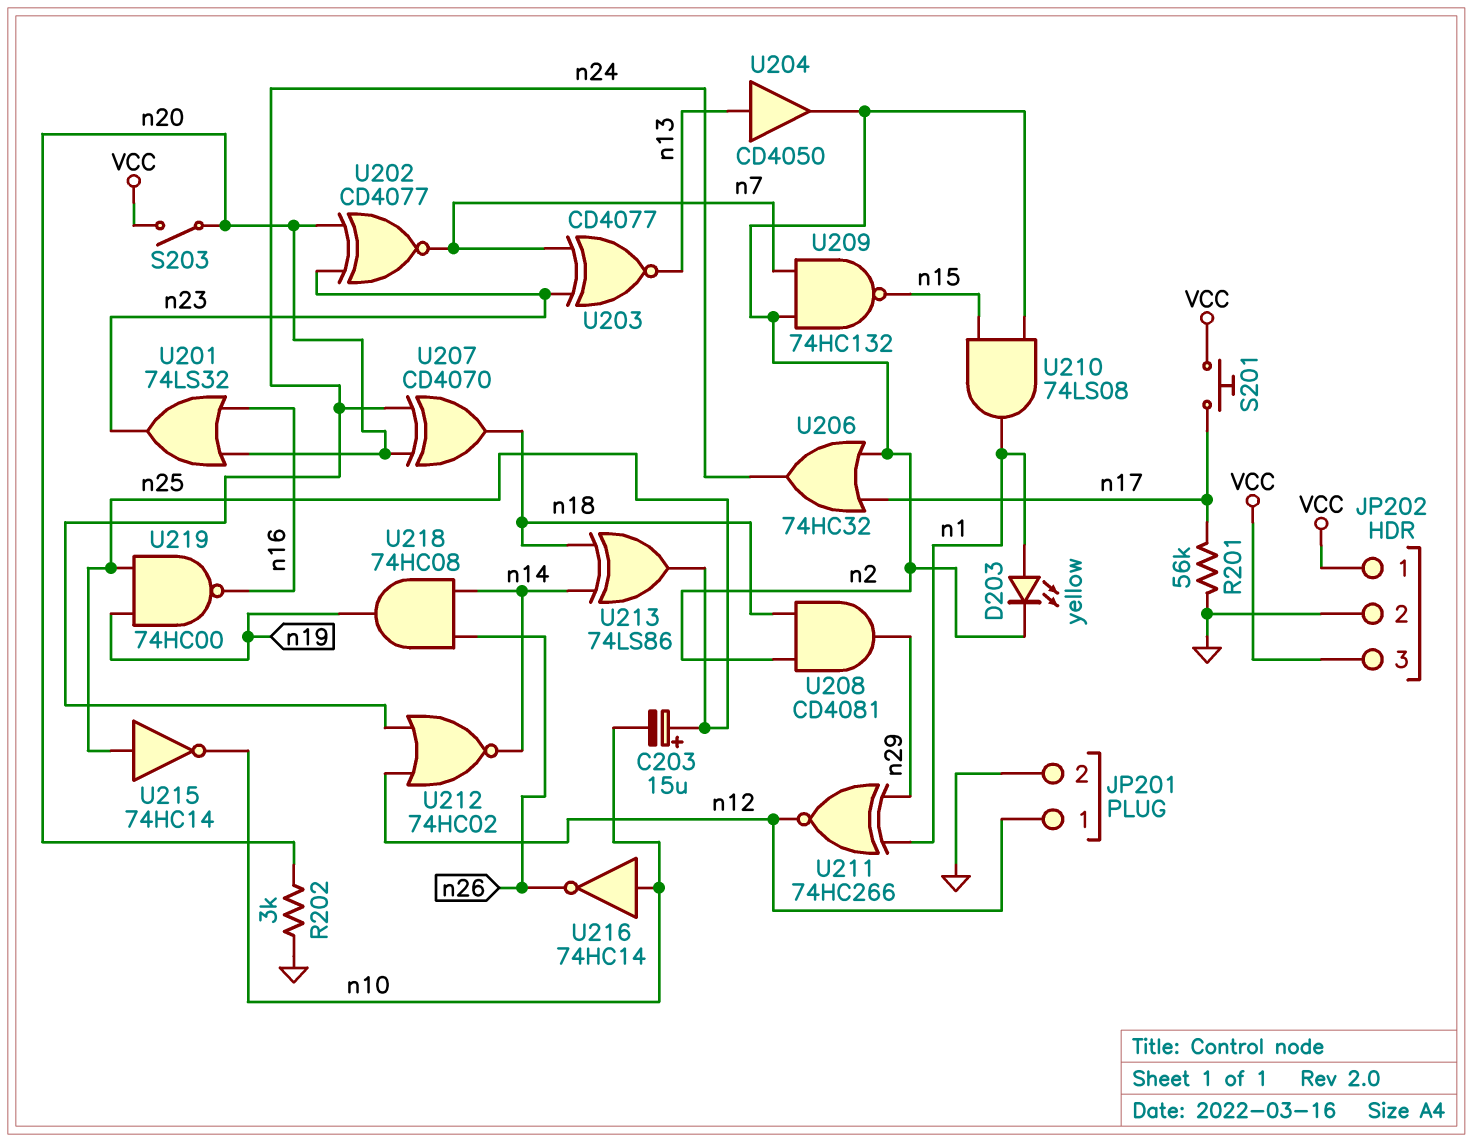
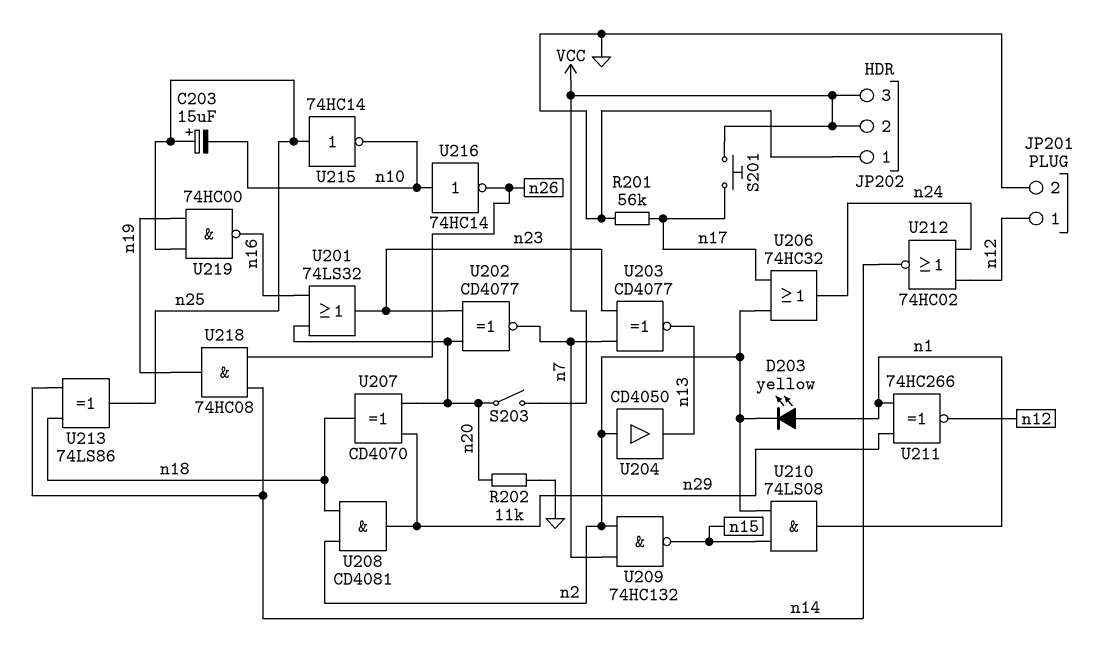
JP202 pin 1: VCC -> GND
JP202 pin 2: GND -> VCC
R202: 3k (GND, n20) -> 11k (GND, n20)
U204: buffer CD4050 (in n13, out n2) -> buffer CD4050 (in n2, out n13)
U207: XOR CD4070 (in n20, in n24, out n18) -> XOR CD4070 (in n20, in n29, out n18)

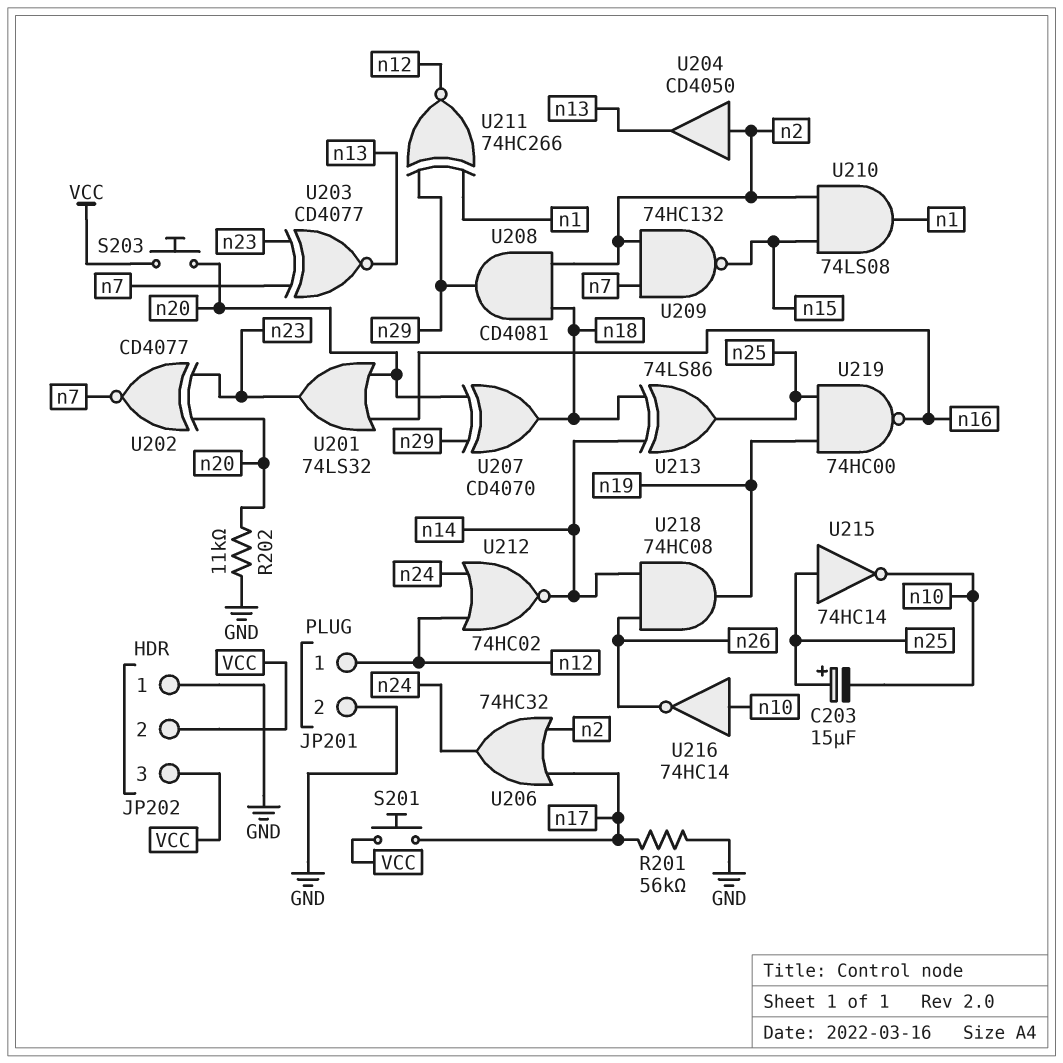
D203: LED yellow (A n1, K n2) -> none
S203: switch (VCC, n20) -> button (VCC, n20)

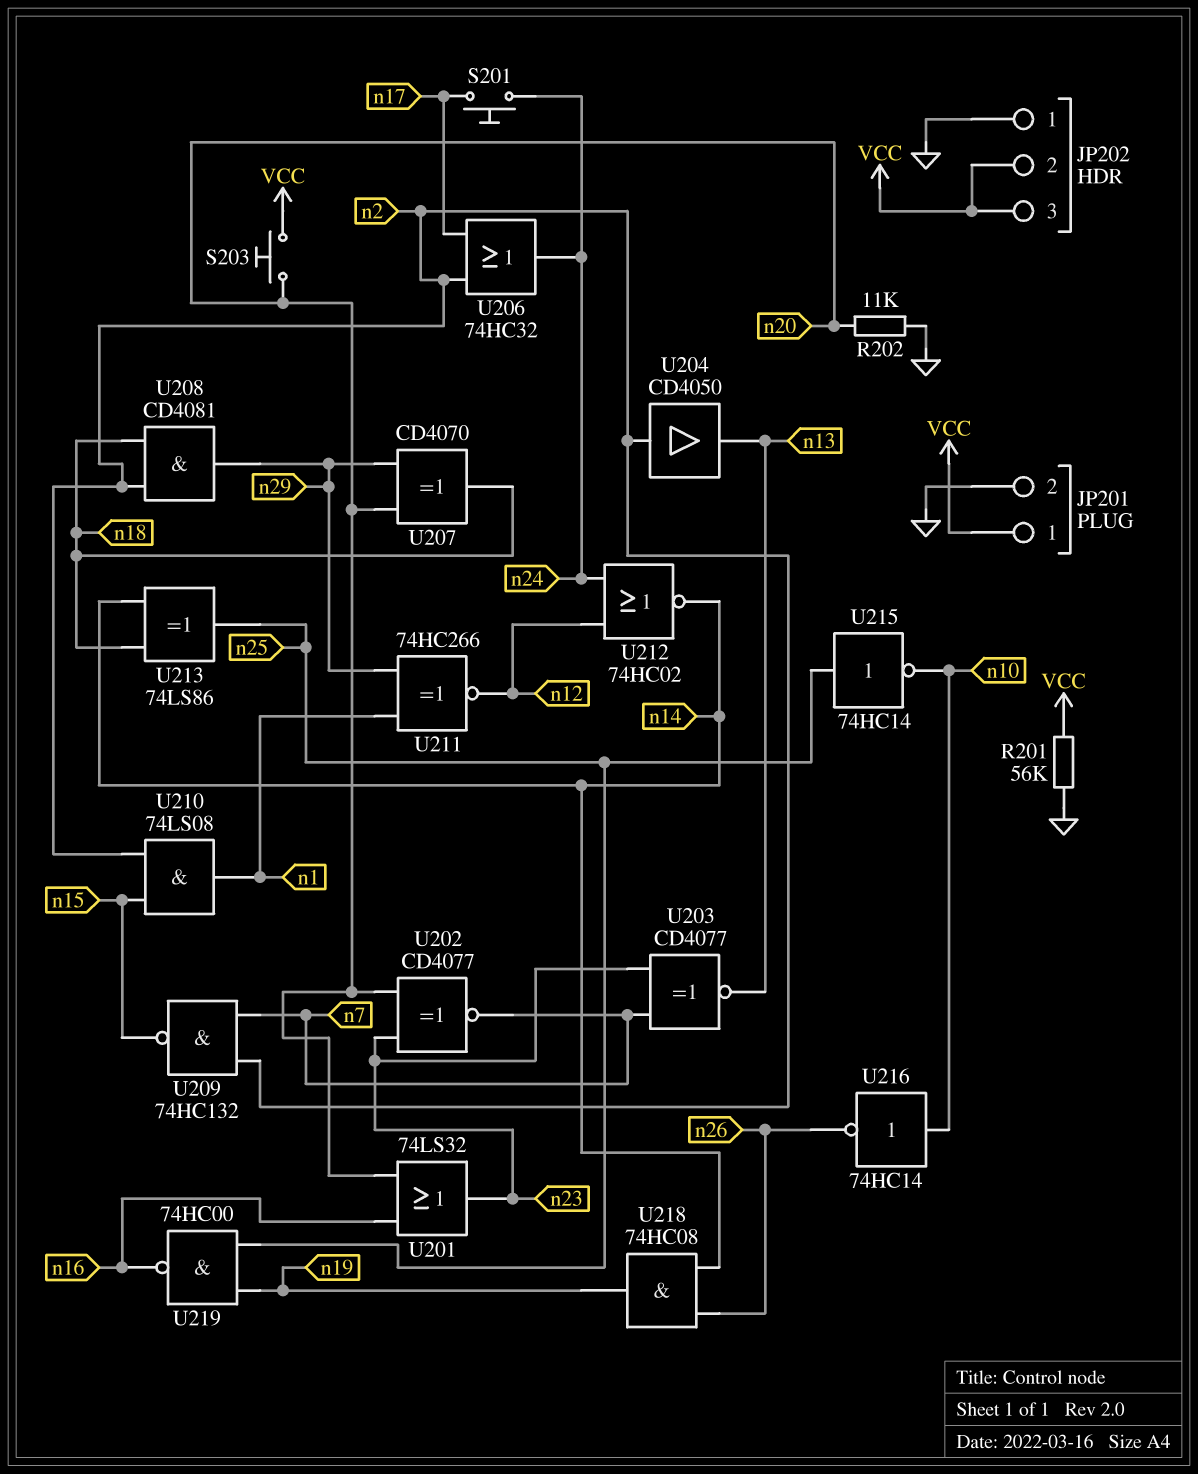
C203: 15uF (plus n25, minus n10) -> none
JP201 pin 1: n12 -> VCC
R201: 56k (GND, n17) -> 56k (GND, VCC)
S201: button (VCC, n17) -> button (n17, n24)

